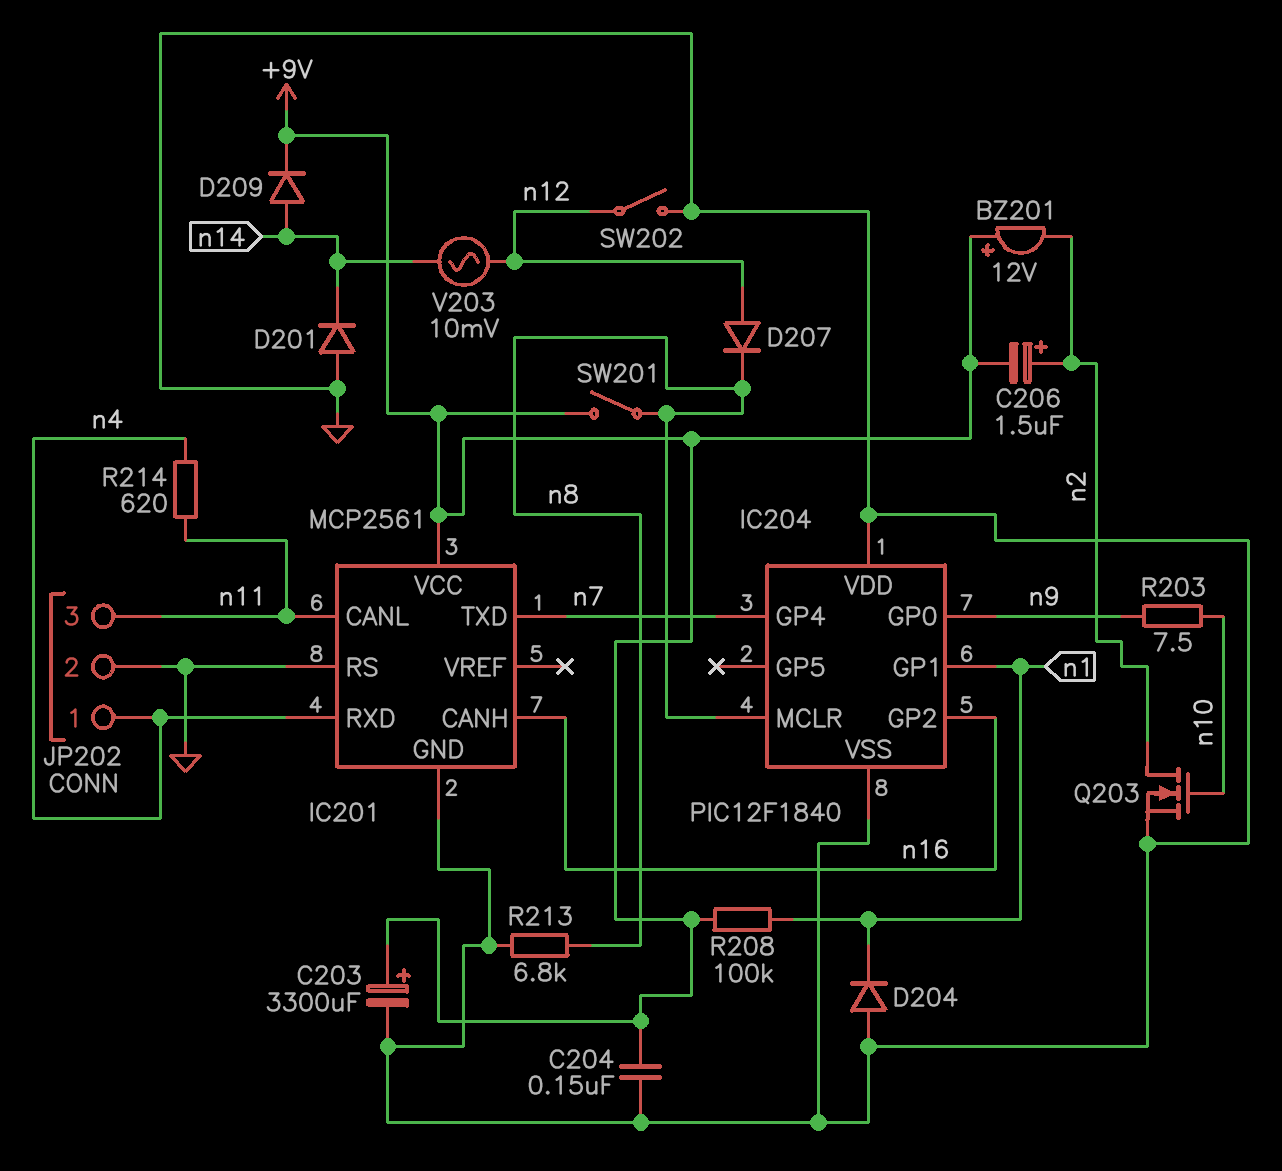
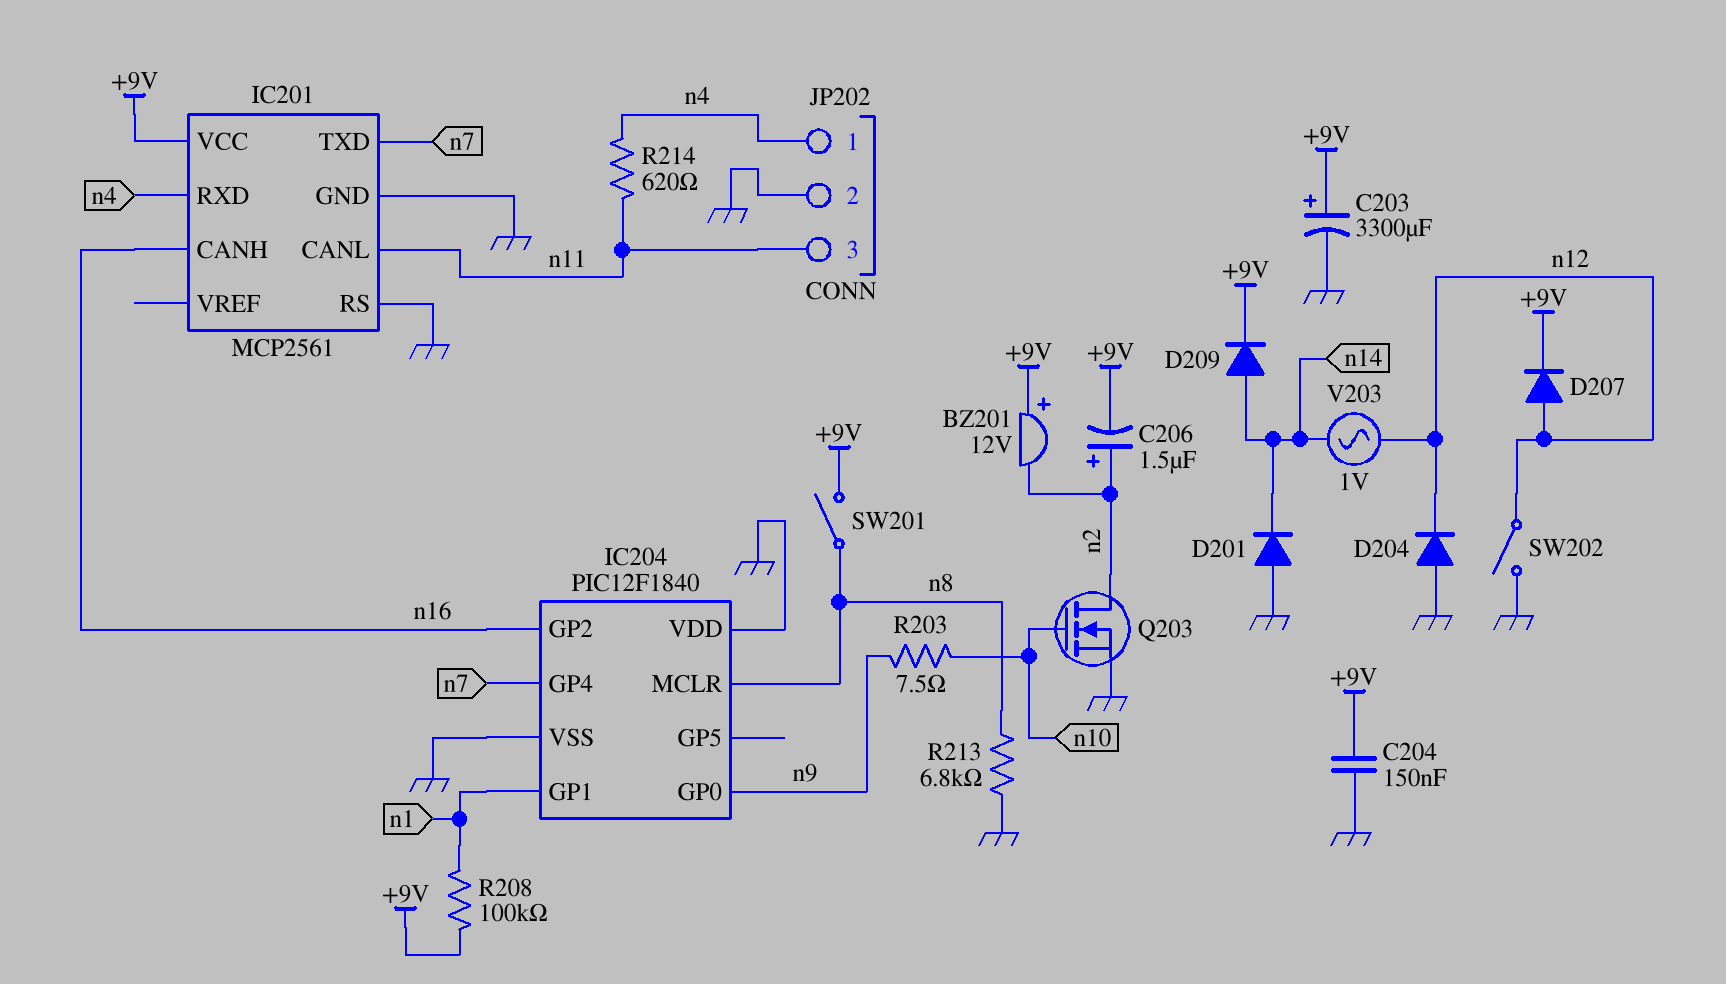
D204: diode (A GND, K n1) -> diode (A GND, K n12)
D207: diode (A n12, K n8) -> diode (A n12, K +9V)
V203: AC 10mV (n12, n14) -> AC 1V (n12, n14)

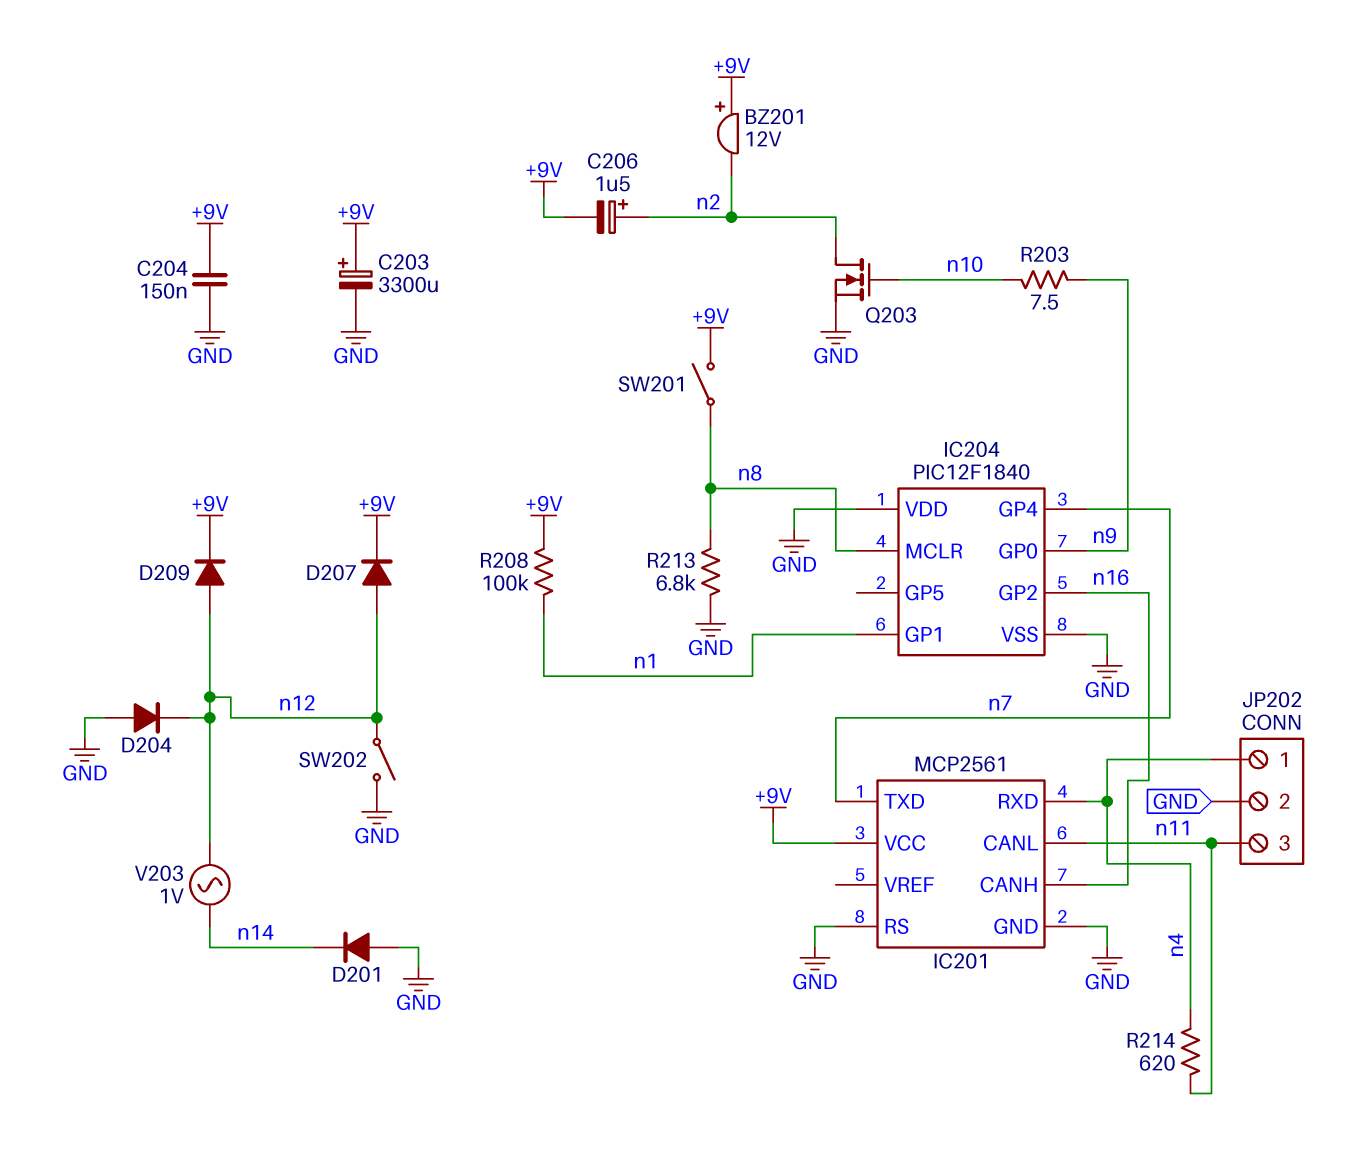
D209: diode (A n14, K +9V) -> diode (A n12, K +9V)

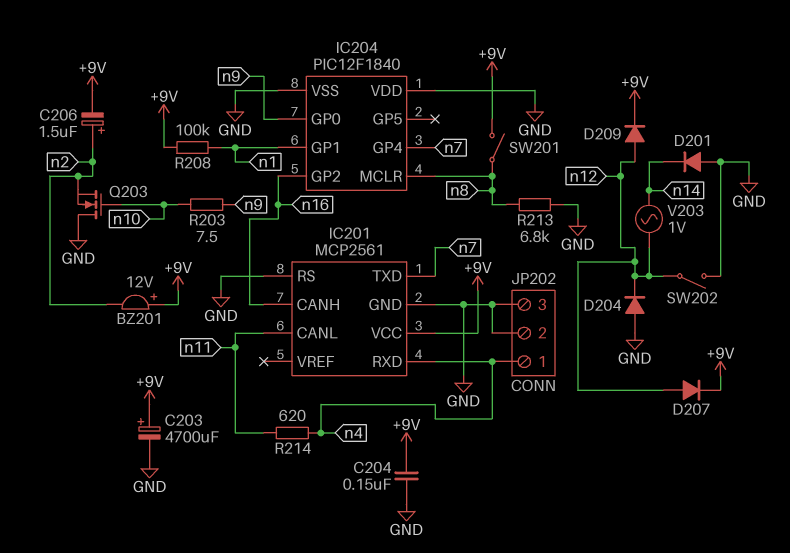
C203: 3300uF (plus +9V, minus GND) -> 4700uF (plus +9V, minus GND)
JP202 pin 3: n11 -> GND
Q203: NMOS (G n10, D n2, S GND) -> NMOS (G n10, D GND, S n2)

